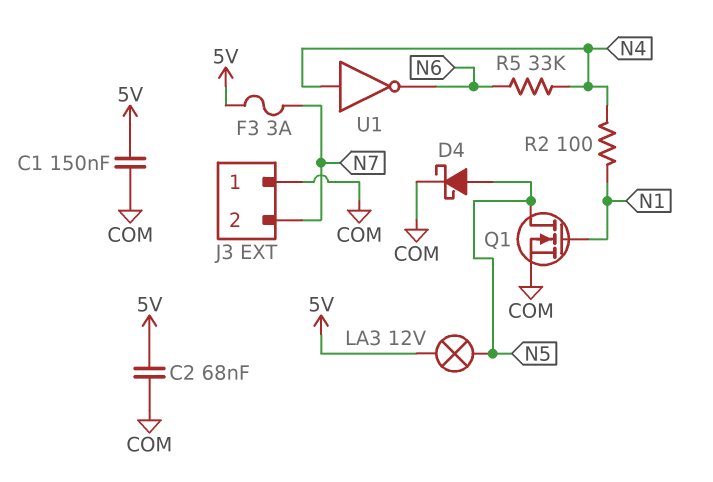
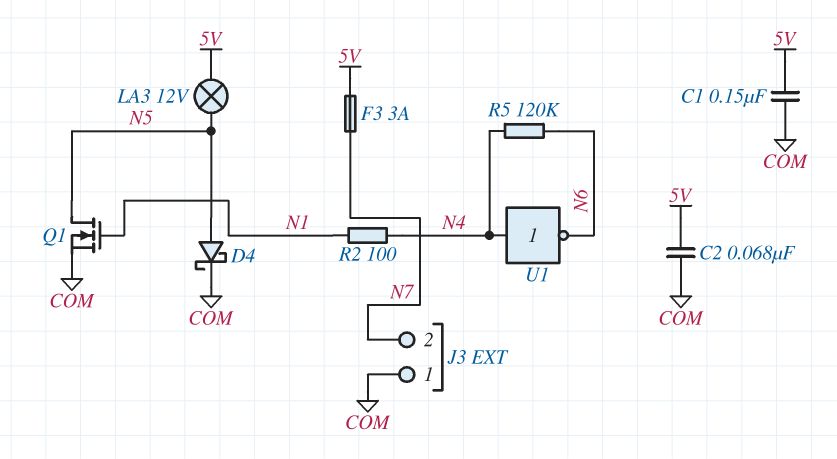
R5: 33k (N4, N6) -> 120k (N4, N6)

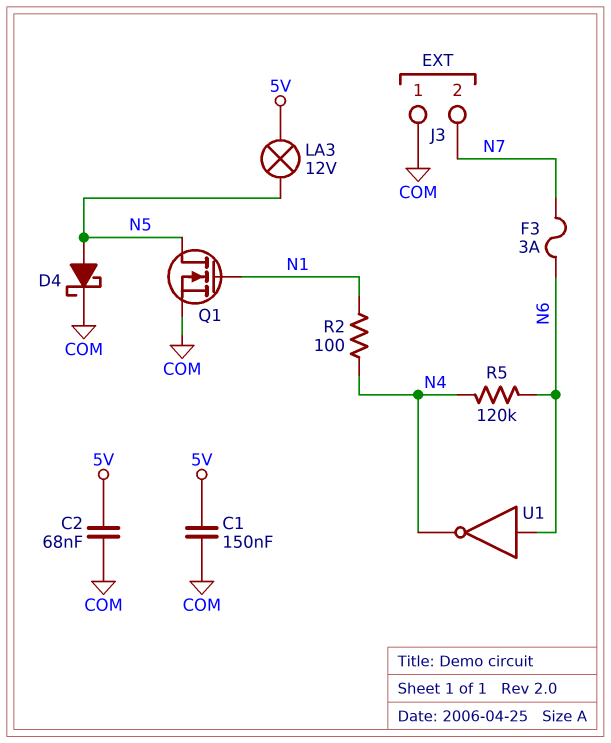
F3: 3A (5V, N7) -> 3A (N6, N7)
U1: NOT (in N4, out N6) -> NOT (in N6, out N4)

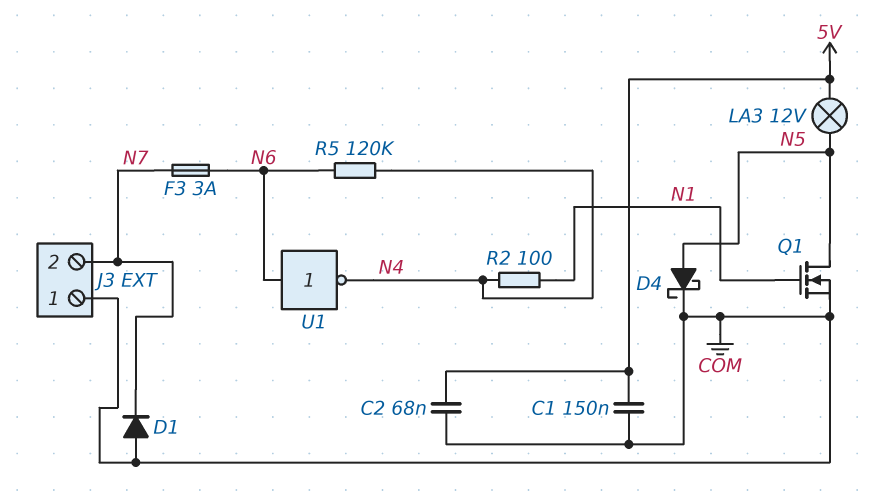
D1: none -> diode (A COM, K N7)

